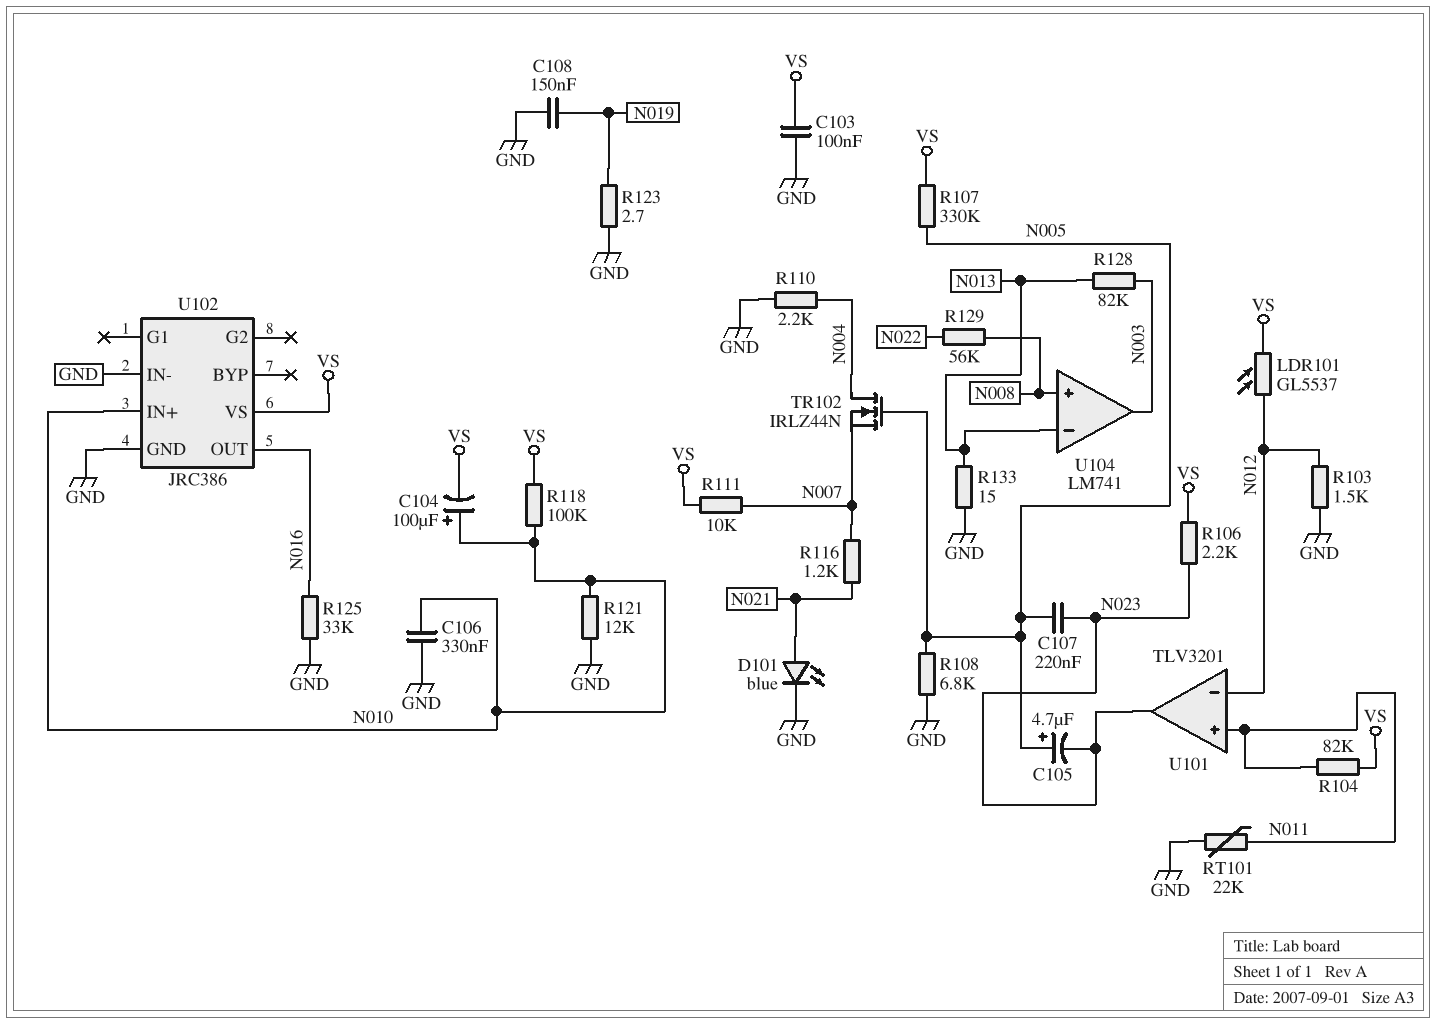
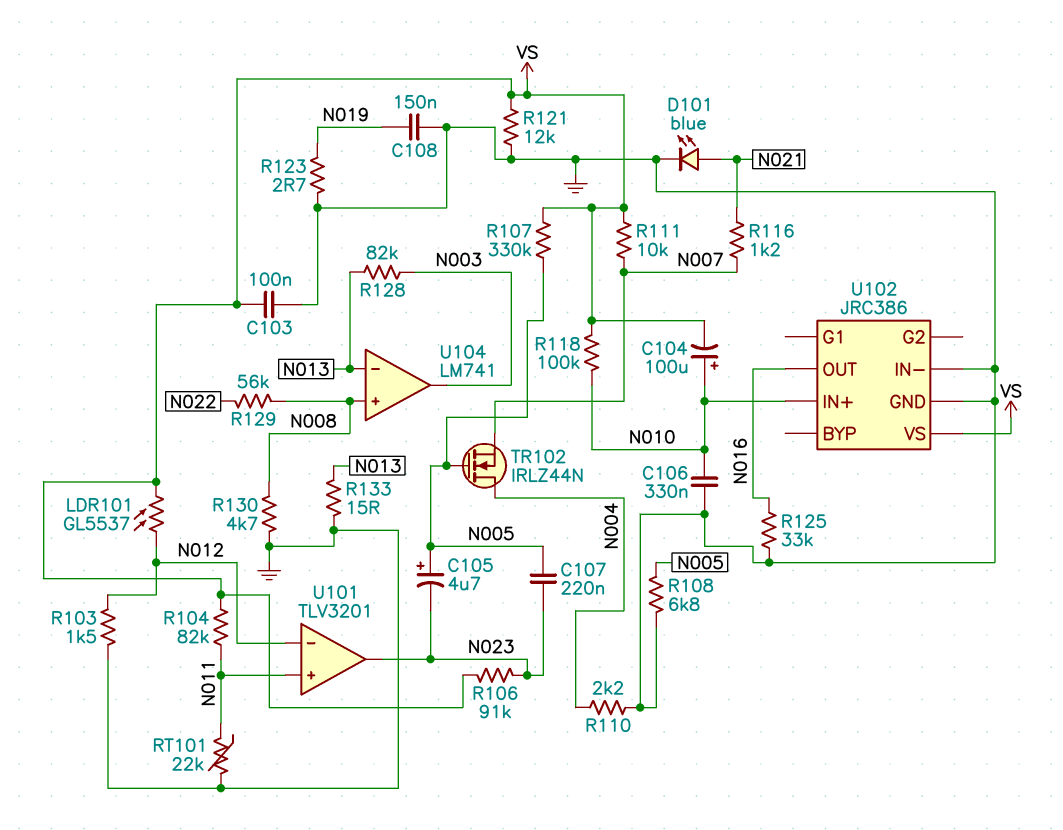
R106: 2.2k (N023, VS) -> 91k (N023, VS)
R121: 12k (GND, N010) -> 12k (GND, VS)
R130: none -> 4.7k (GND, N008)

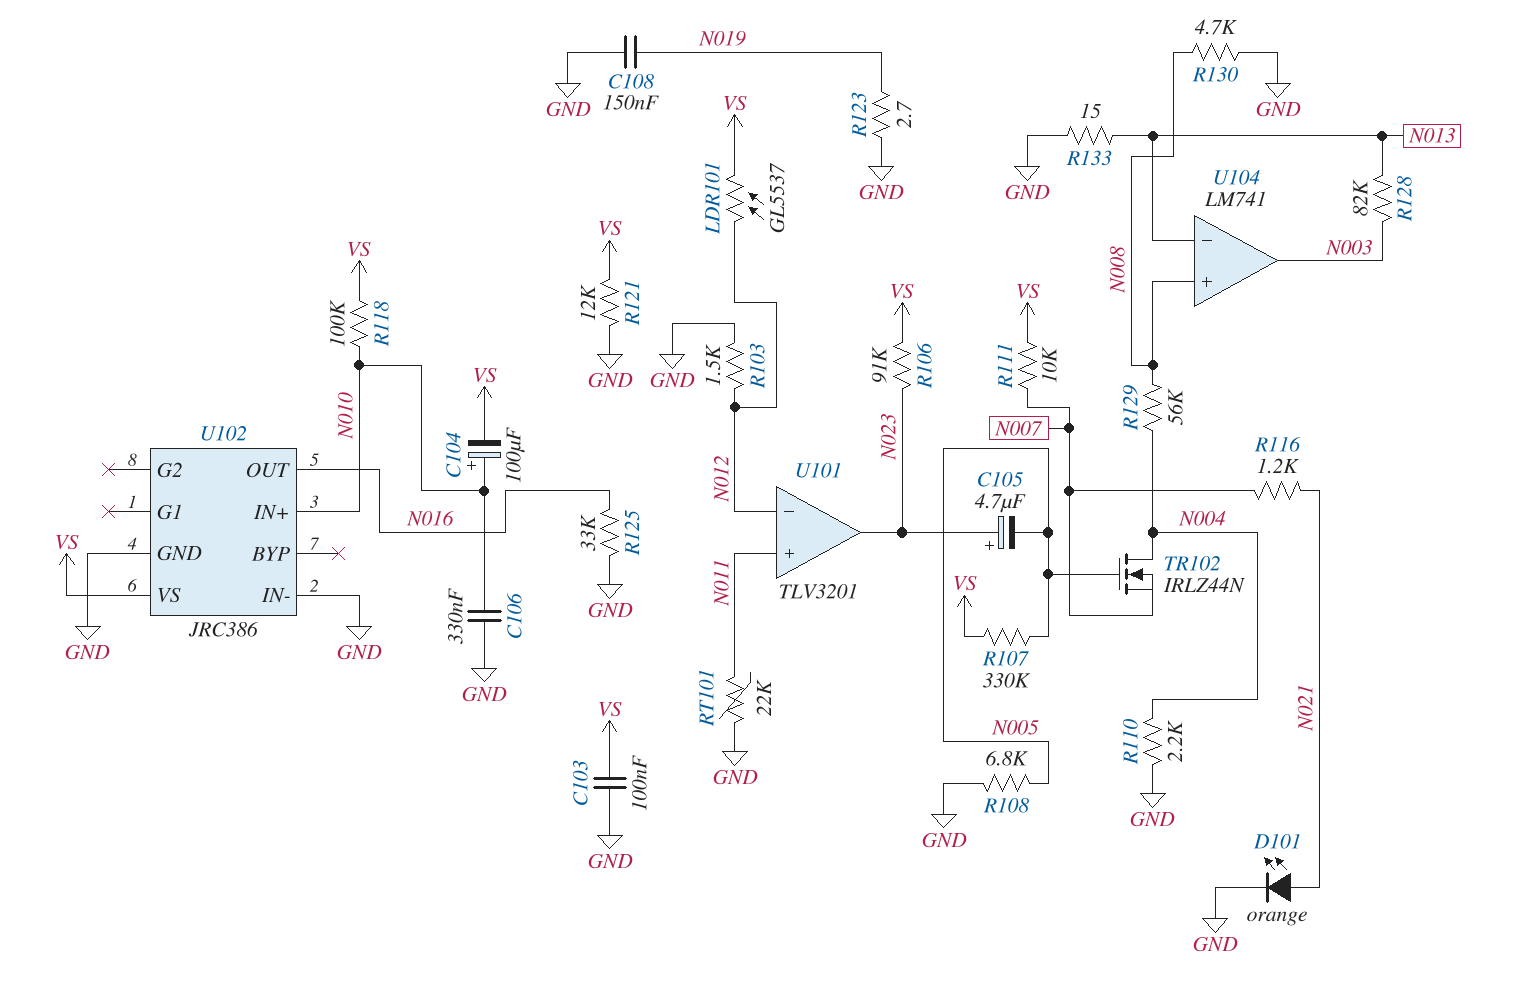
C105: 4.7uF (plus N005, minus N023) -> 4.7uF (plus N023, minus N005)
C107: 220nF (N005, N023) -> none
D101: LED blue (A N021, K GND) -> LED orange (A N021, K GND)
R104: 82k (N011, VS) -> none
R129: 56k (N008, N022) -> 56k (N004, N008)

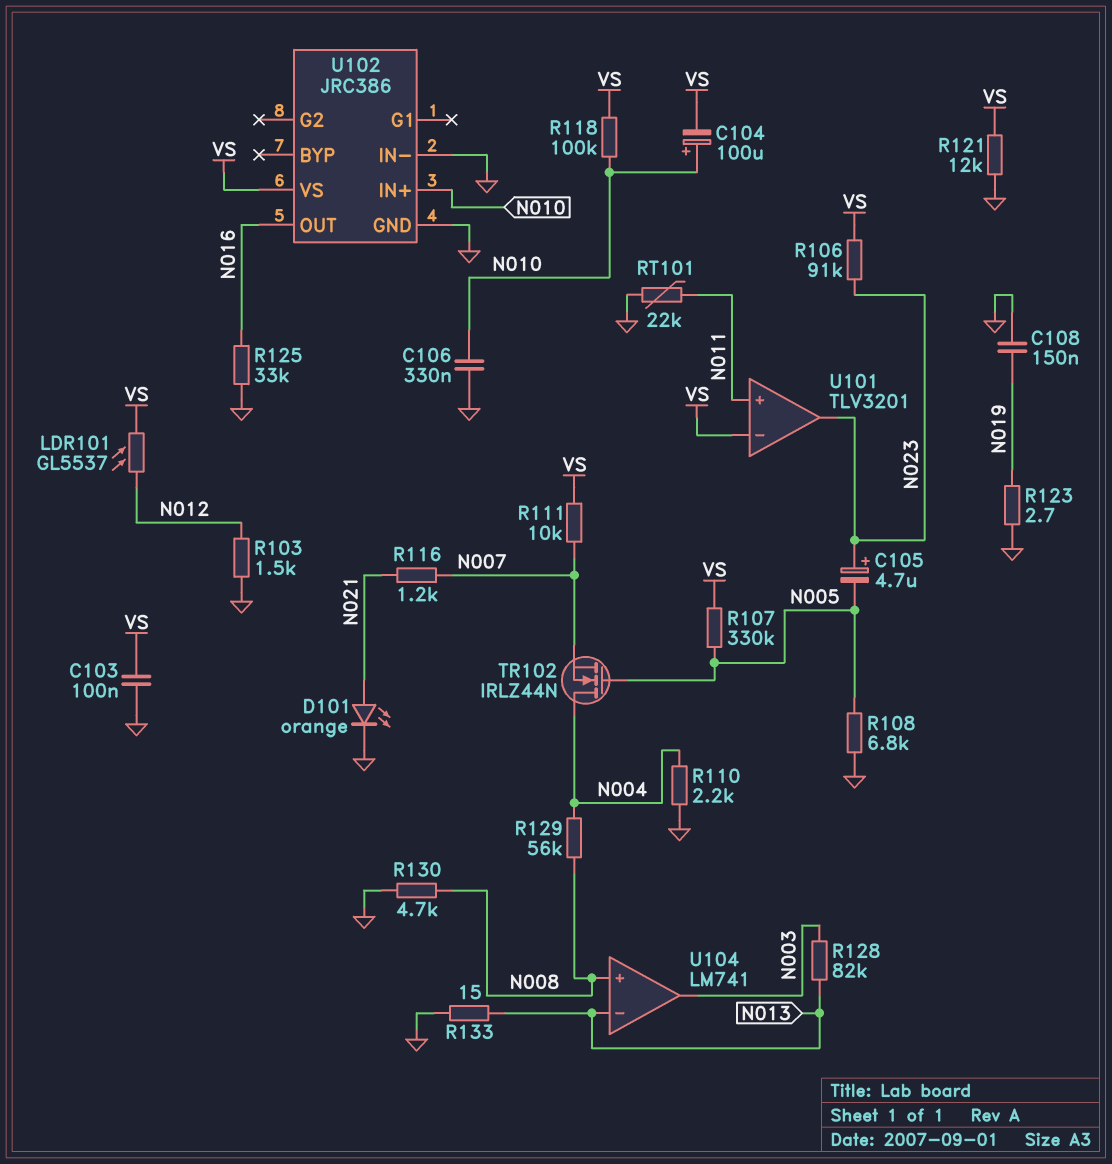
U101 pin in-: N012 -> VS

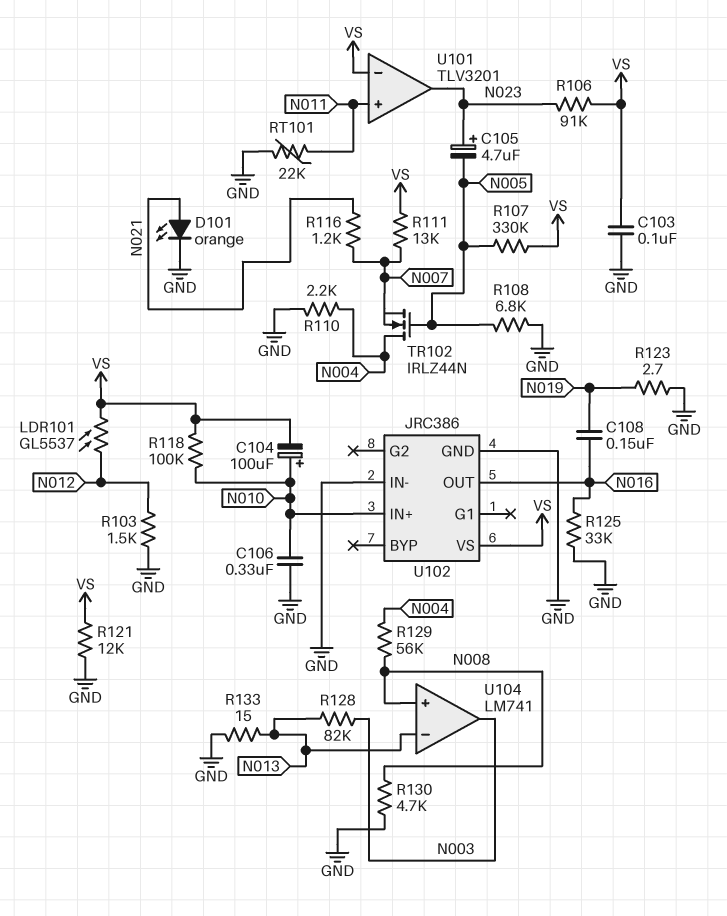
C108: 150nF (GND, N019) -> 150nF (N016, N019)
R111: 10k (N007, VS) -> 13k (N007, VS)

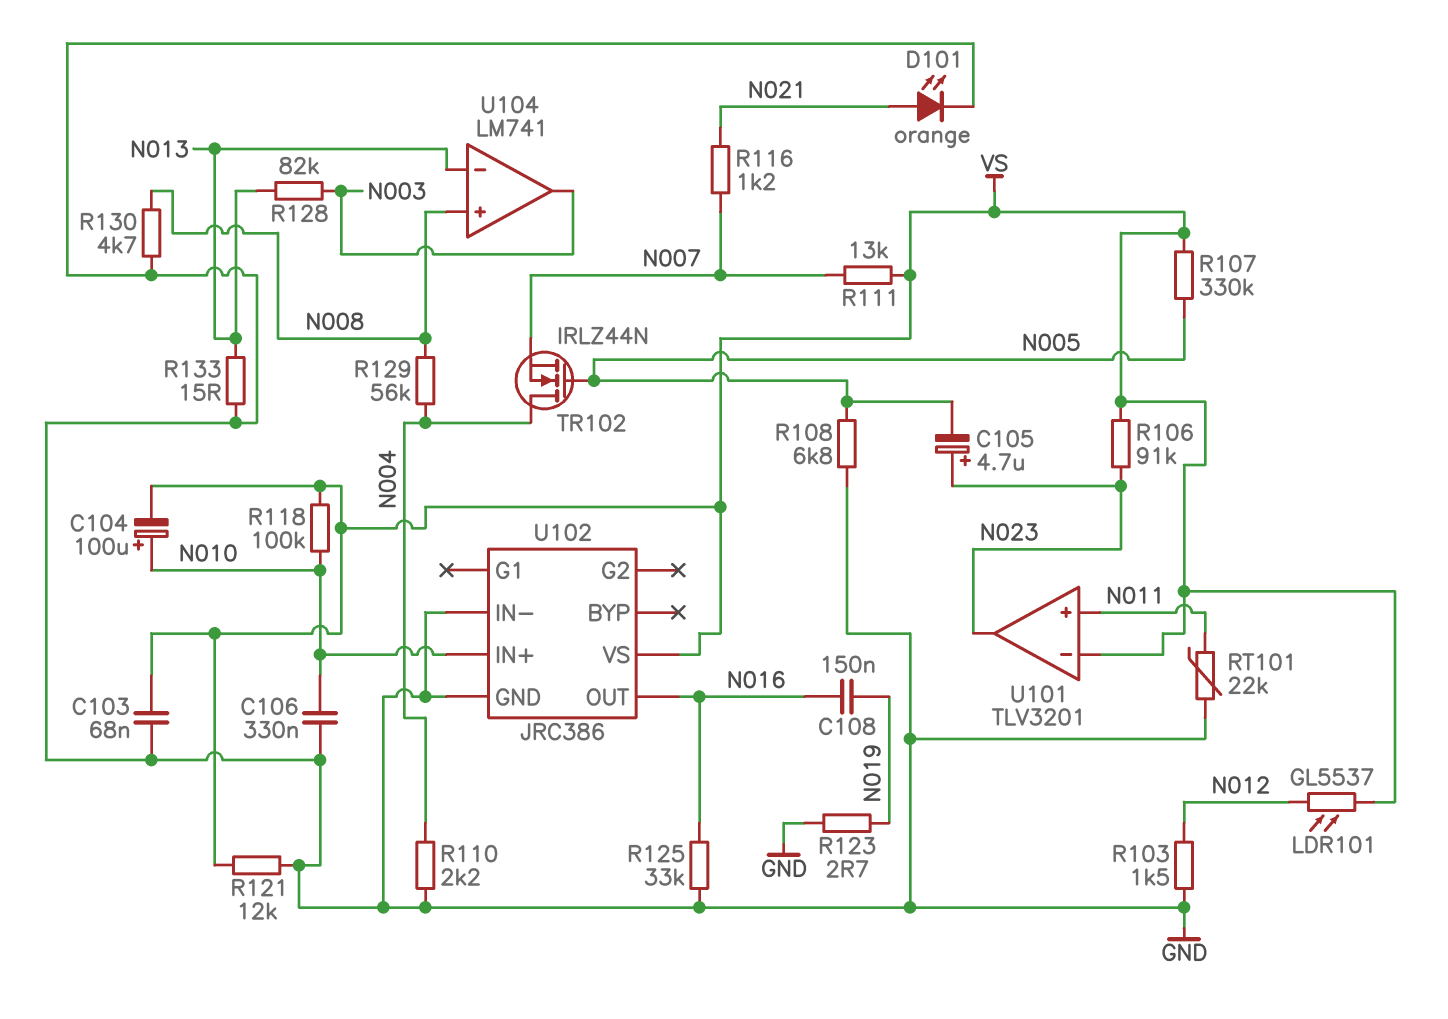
C103: 100nF (GND, VS) -> 68nF (GND, VS)

